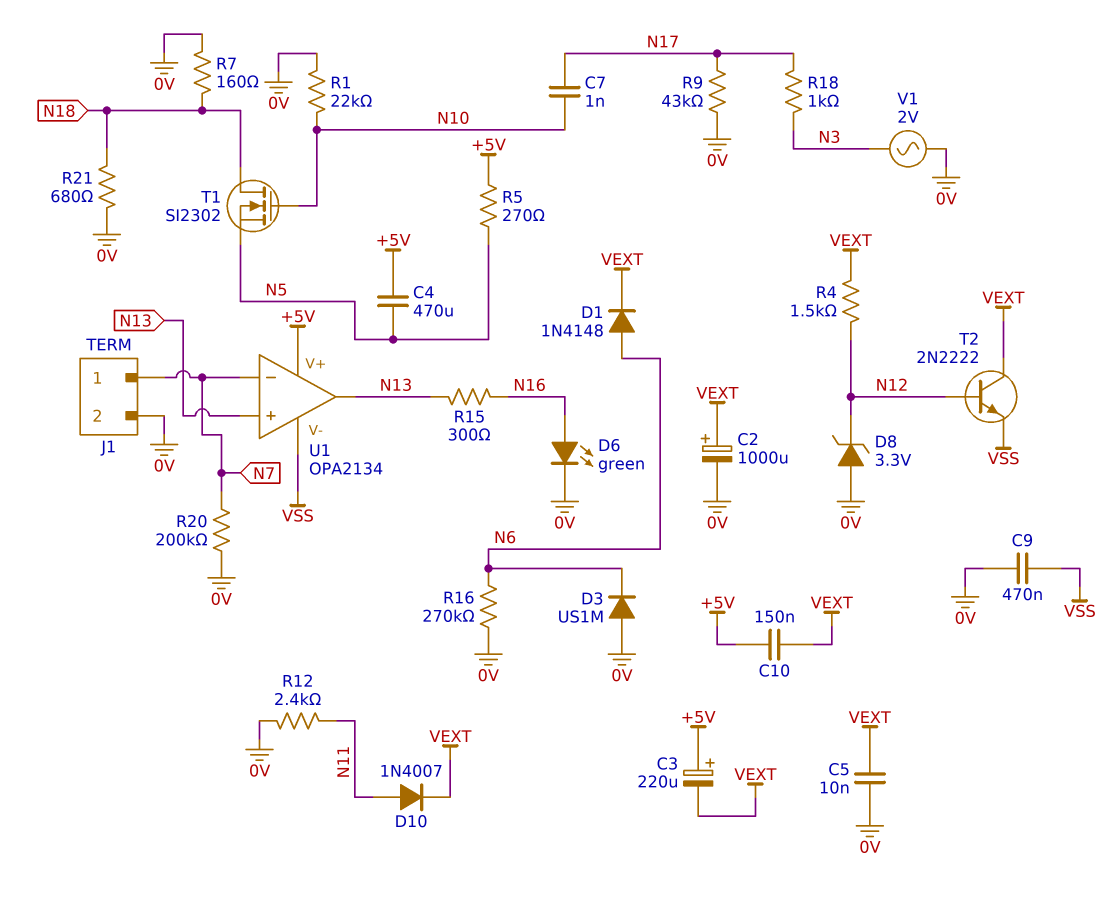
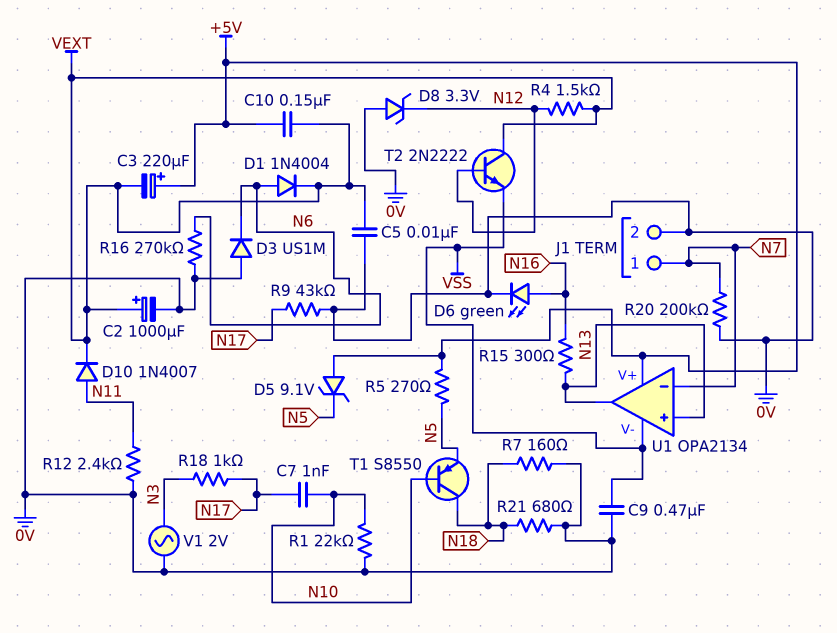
C4: 470uF (+5V, N5) -> none
D1: diode 1N4148 (A N6, K VEXT) -> diode 1N4004 (A N6, K VEXT)
D5: none -> zener 9.1V (A +5V, K N5)
T1: NMOS SI2302 (G N10, D N18, S N5) -> PNP S8550 (B N10, C N18, E N5)

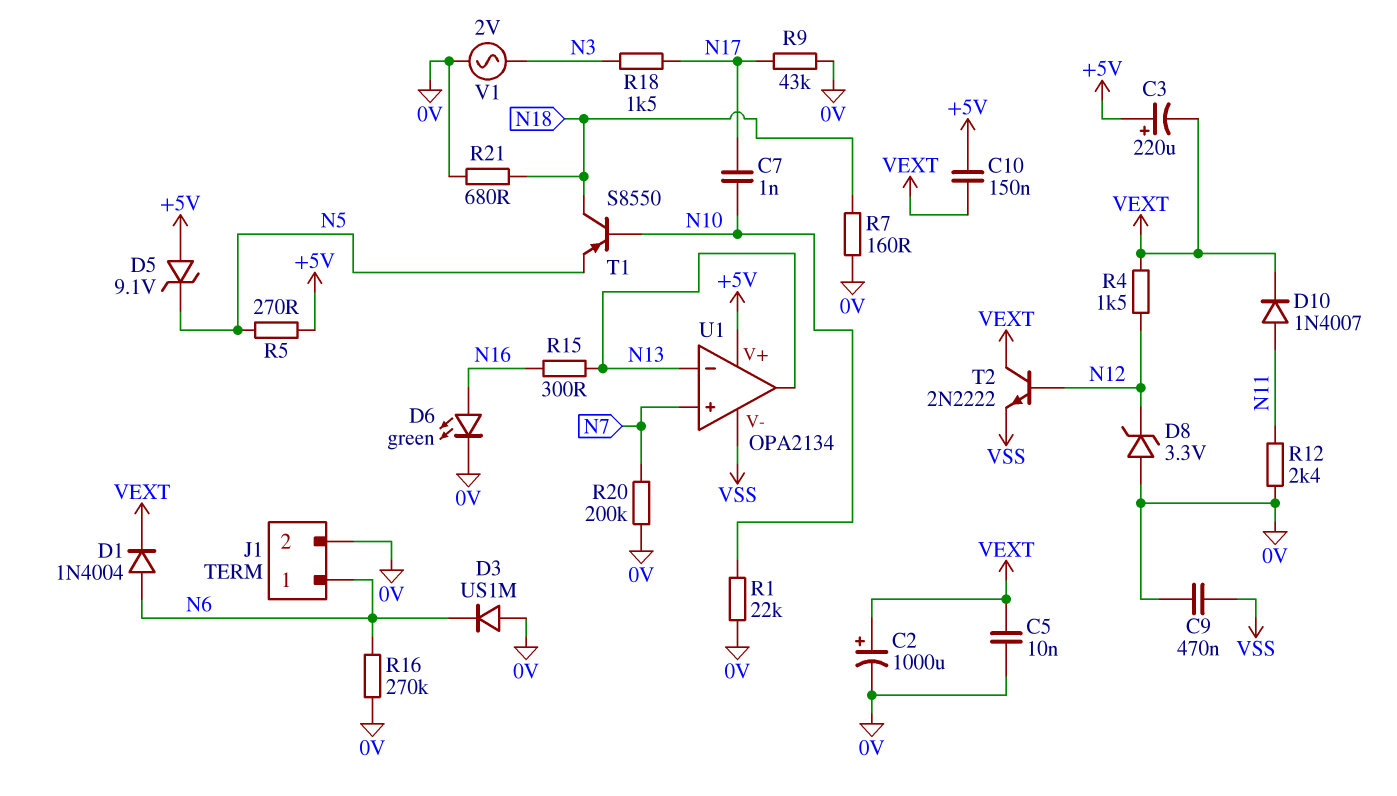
J1 pin 1: N7 -> N6
R18: 1k (N3, N17) -> 1.5k (N3, N17)
U1 pin in+: N13 -> N7
U1 pin in-: N7 -> N13

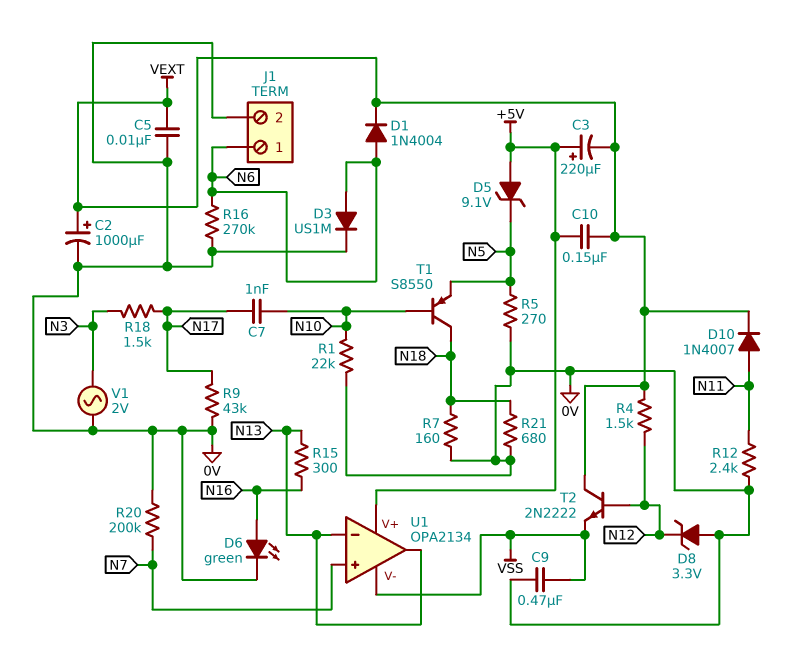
D3: diode US1M (A 0V, K N6) -> diode US1M (A N6, K 0V)
R5: 270 (+5V, N5) -> 270 (0V, N5)

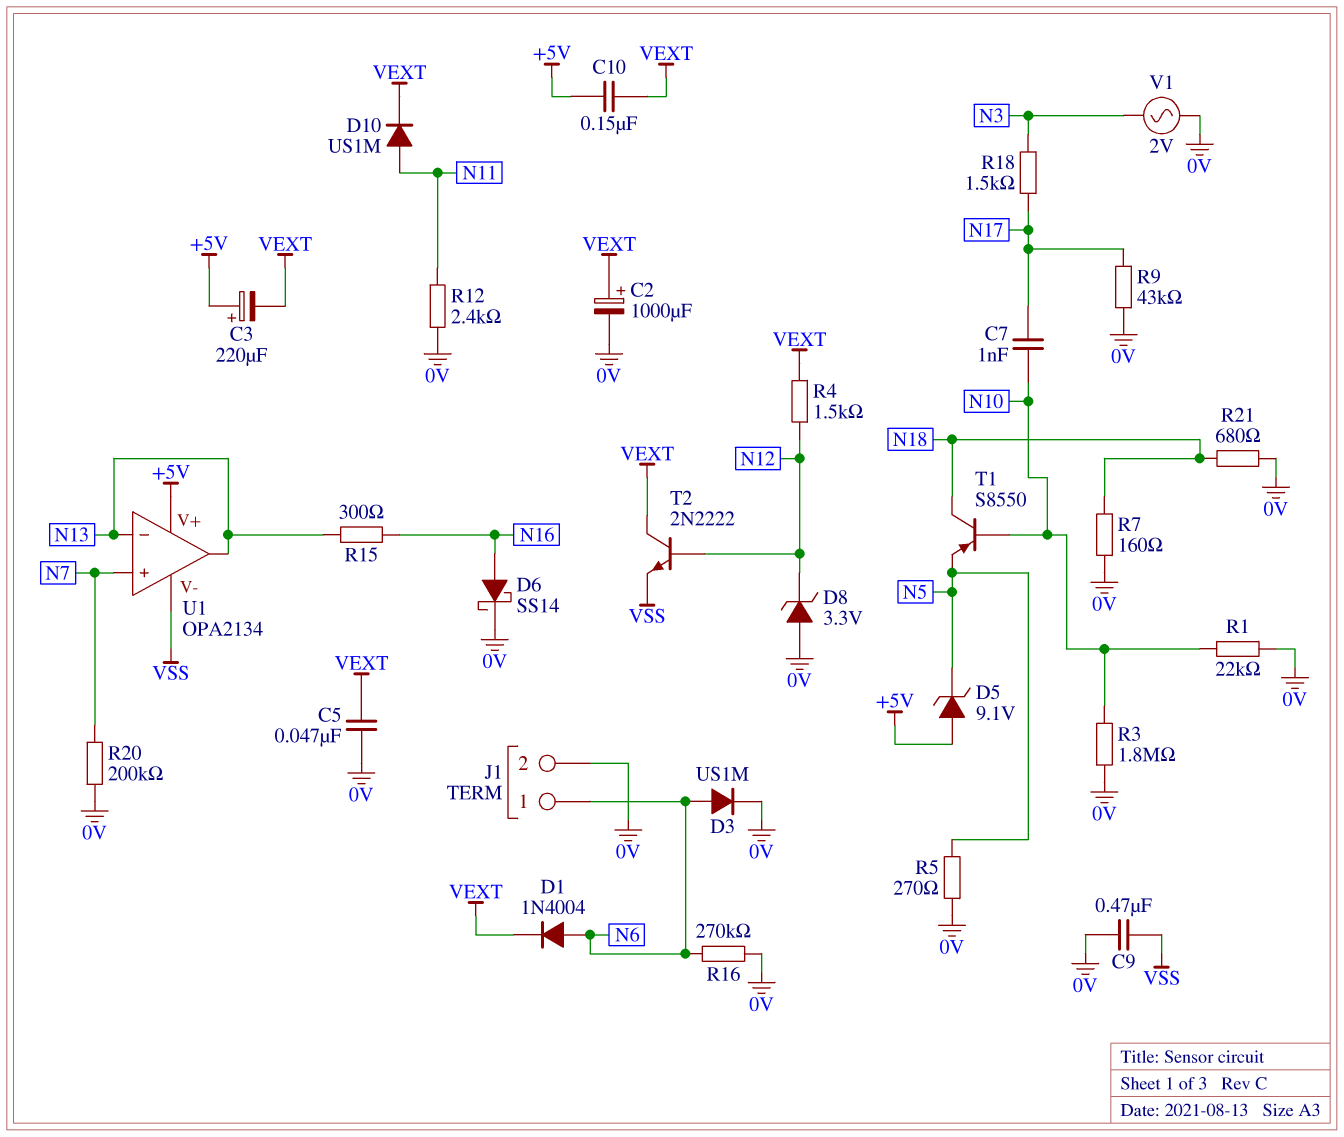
C5: 10nF (0V, VEXT) -> 47nF (0V, VEXT)
D6: LED green (A N16, K 0V) -> schottky SS14 (A N16, K 0V)
D10: diode 1N4007 (A N11, K VEXT) -> diode US1M (A N11, K VEXT)
R3: none -> 1.8M (0V, N10)

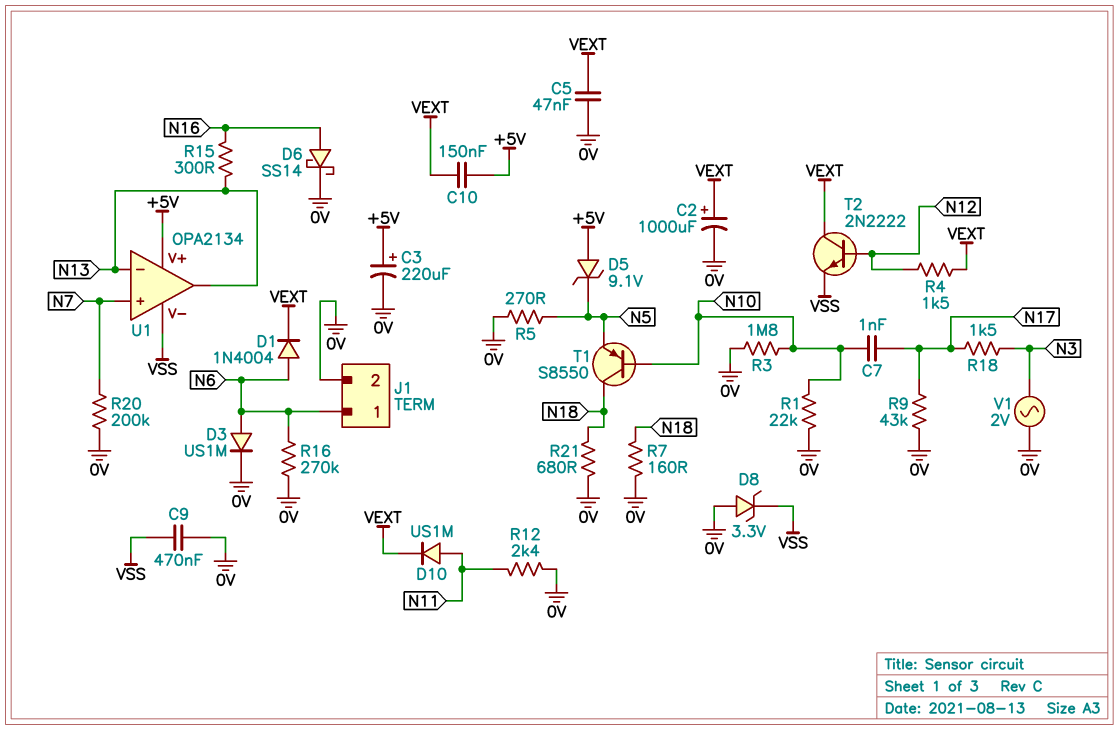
C3: 220uF (plus +5V, minus VEXT) -> 220uF (plus +5V, minus 0V)
D8: zener 3.3V (A 0V, K N12) -> zener 3.3V (A 0V, K VSS)

